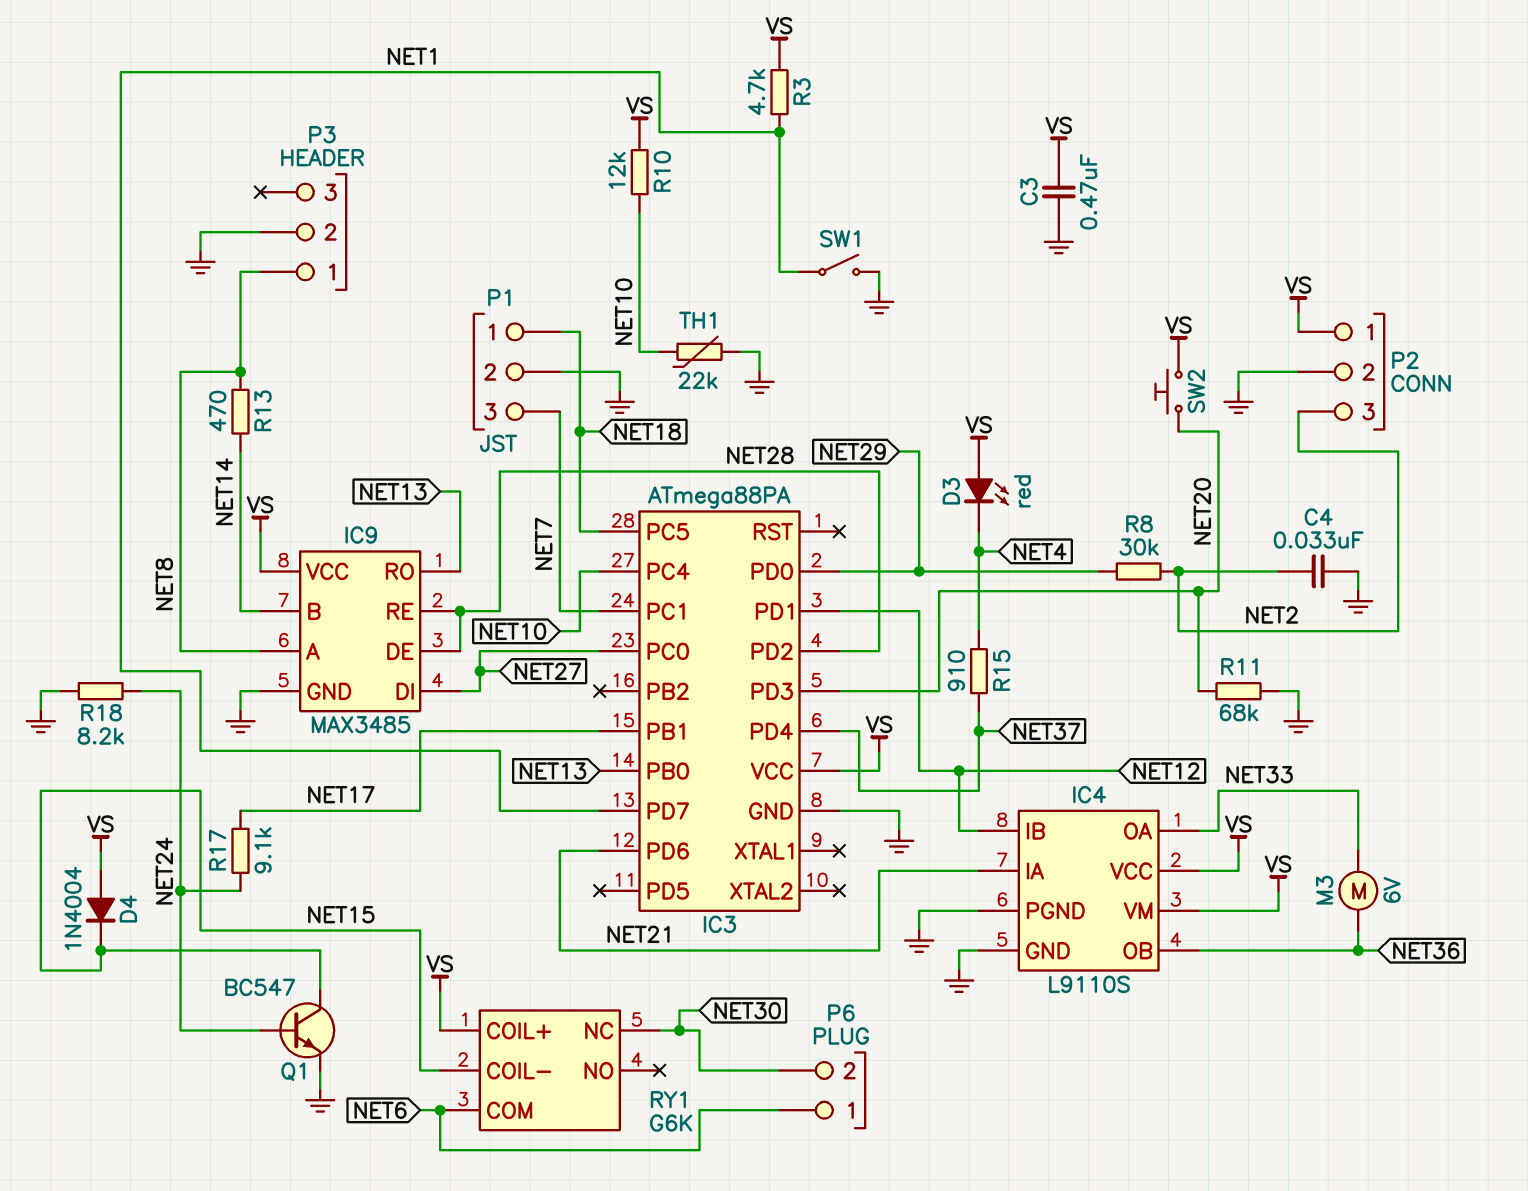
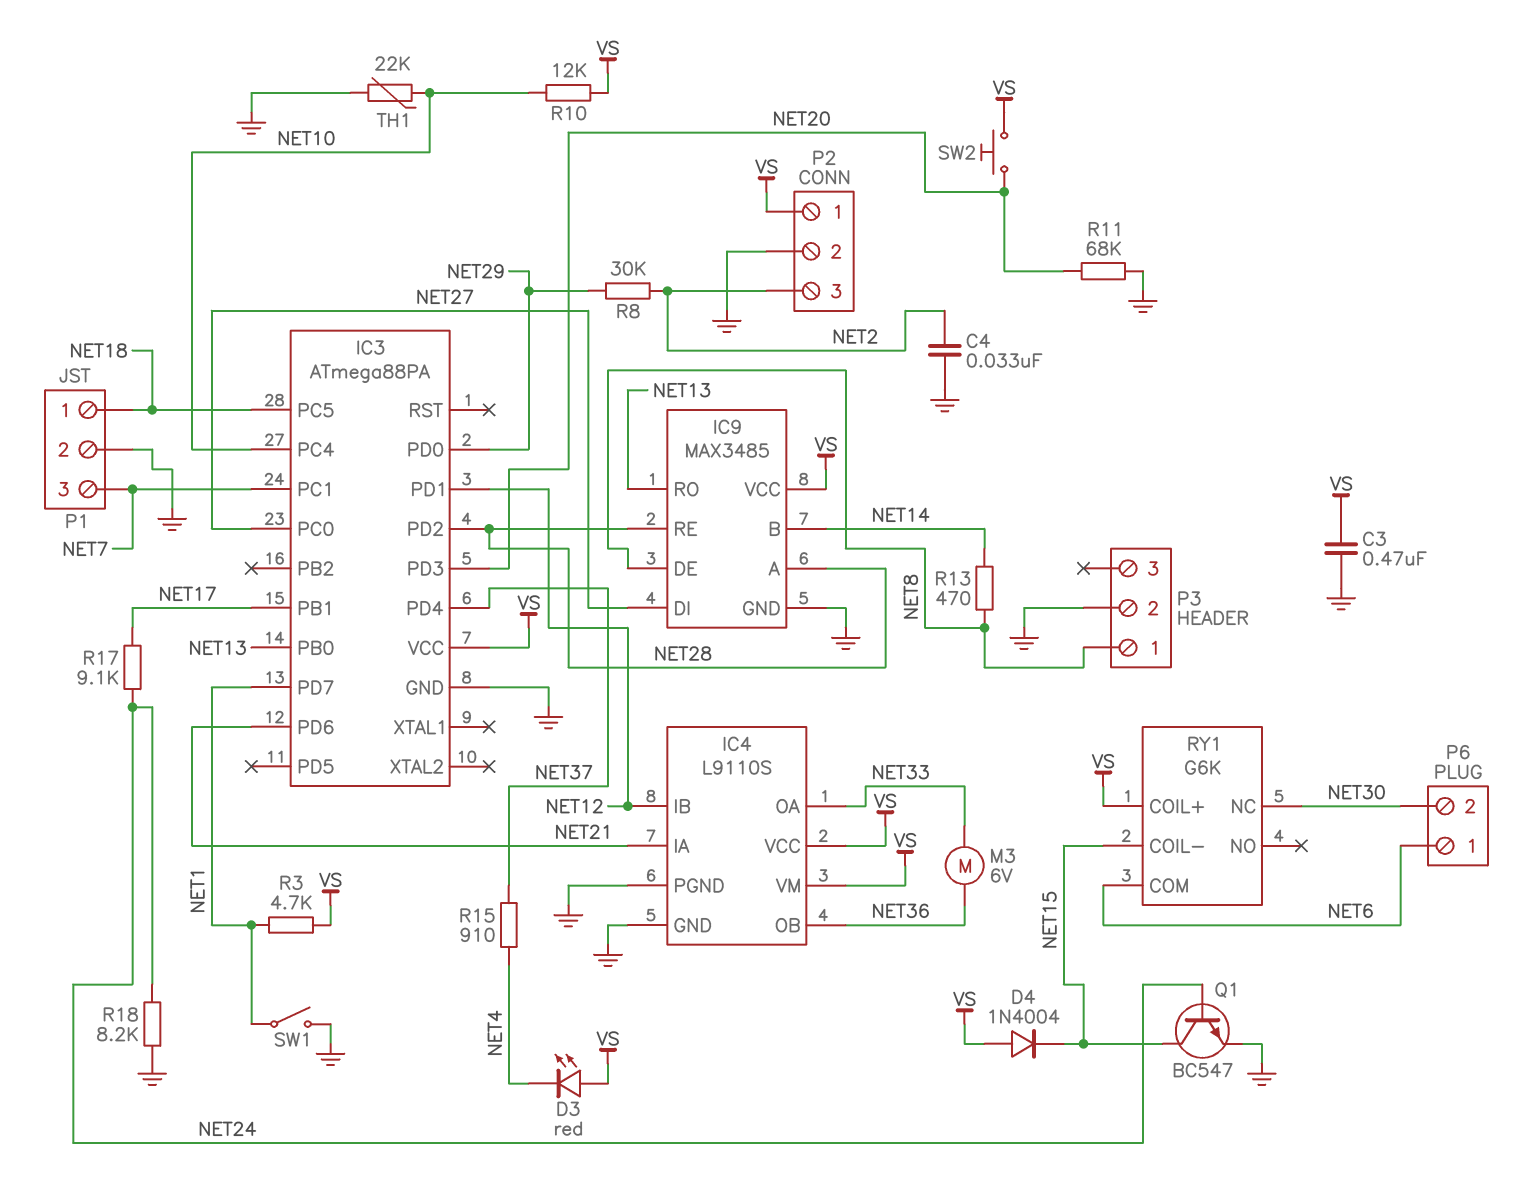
IC9 pin A: NET8 -> NET28
IC9 pin DE: NET28 -> NET8

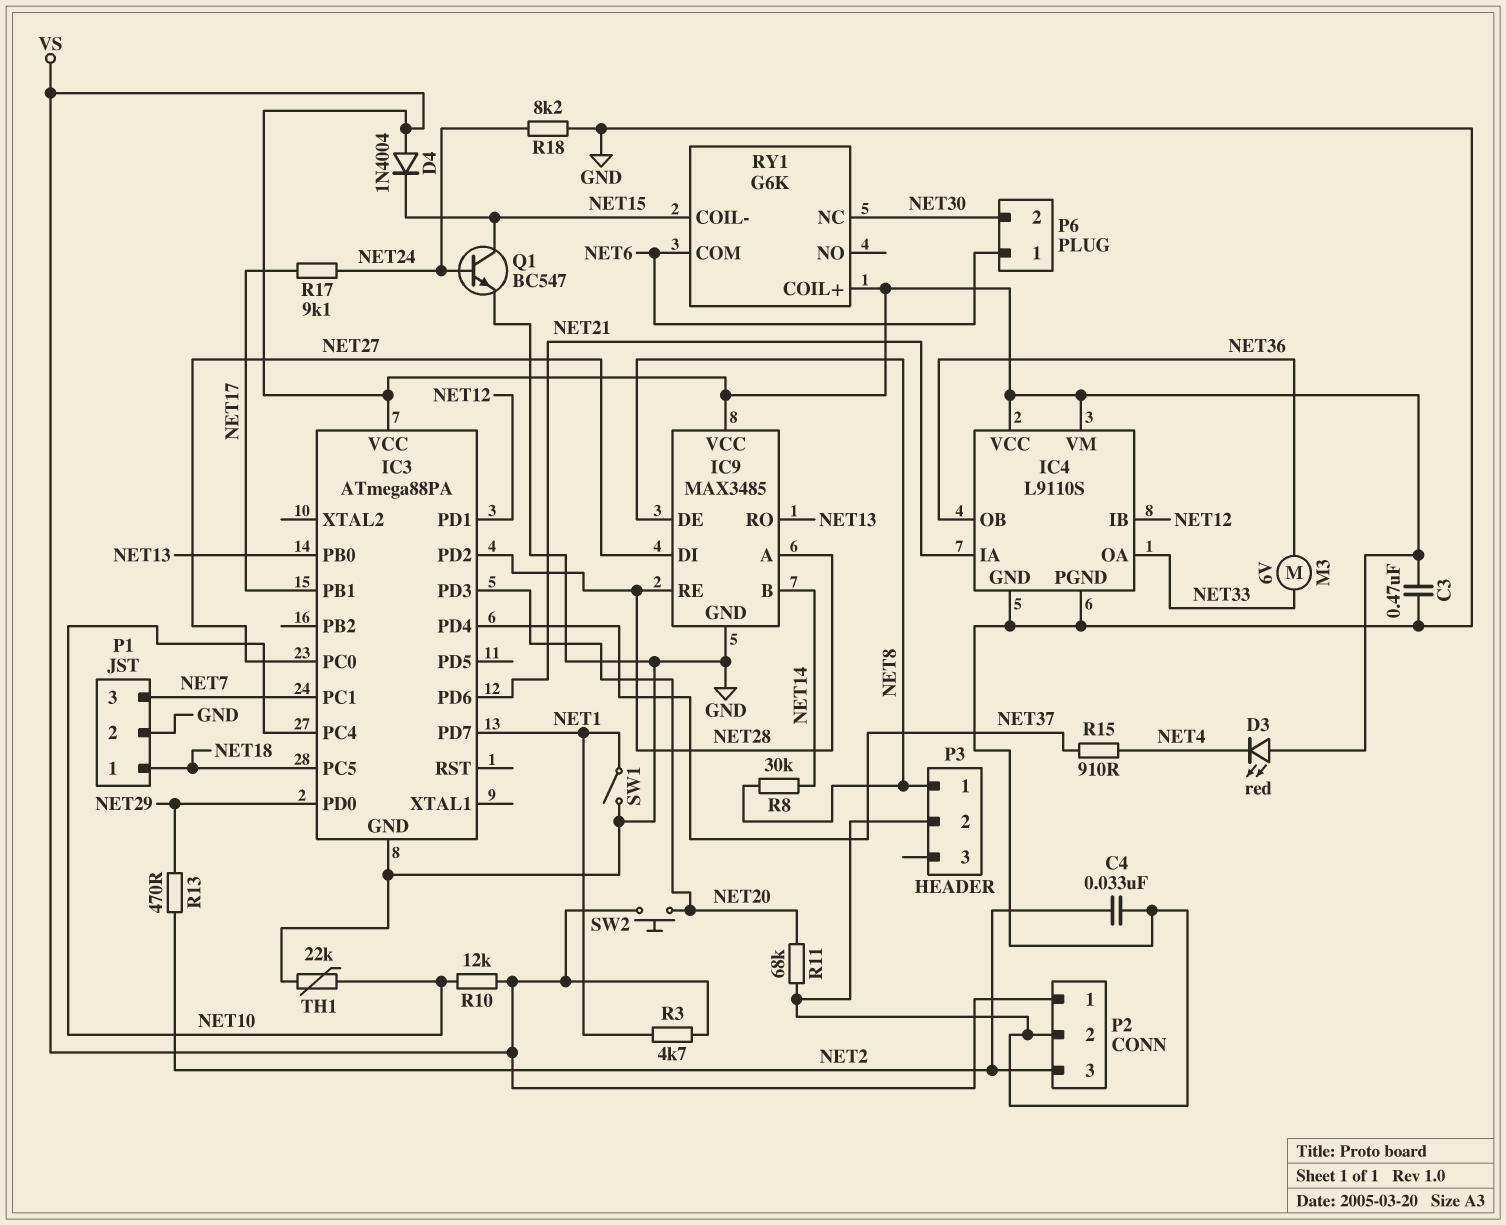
R8: 30k (NET2, NET29) -> 30k (NET8, NET14)
R13: 470 (NET8, NET14) -> 470 (NET2, NET29)

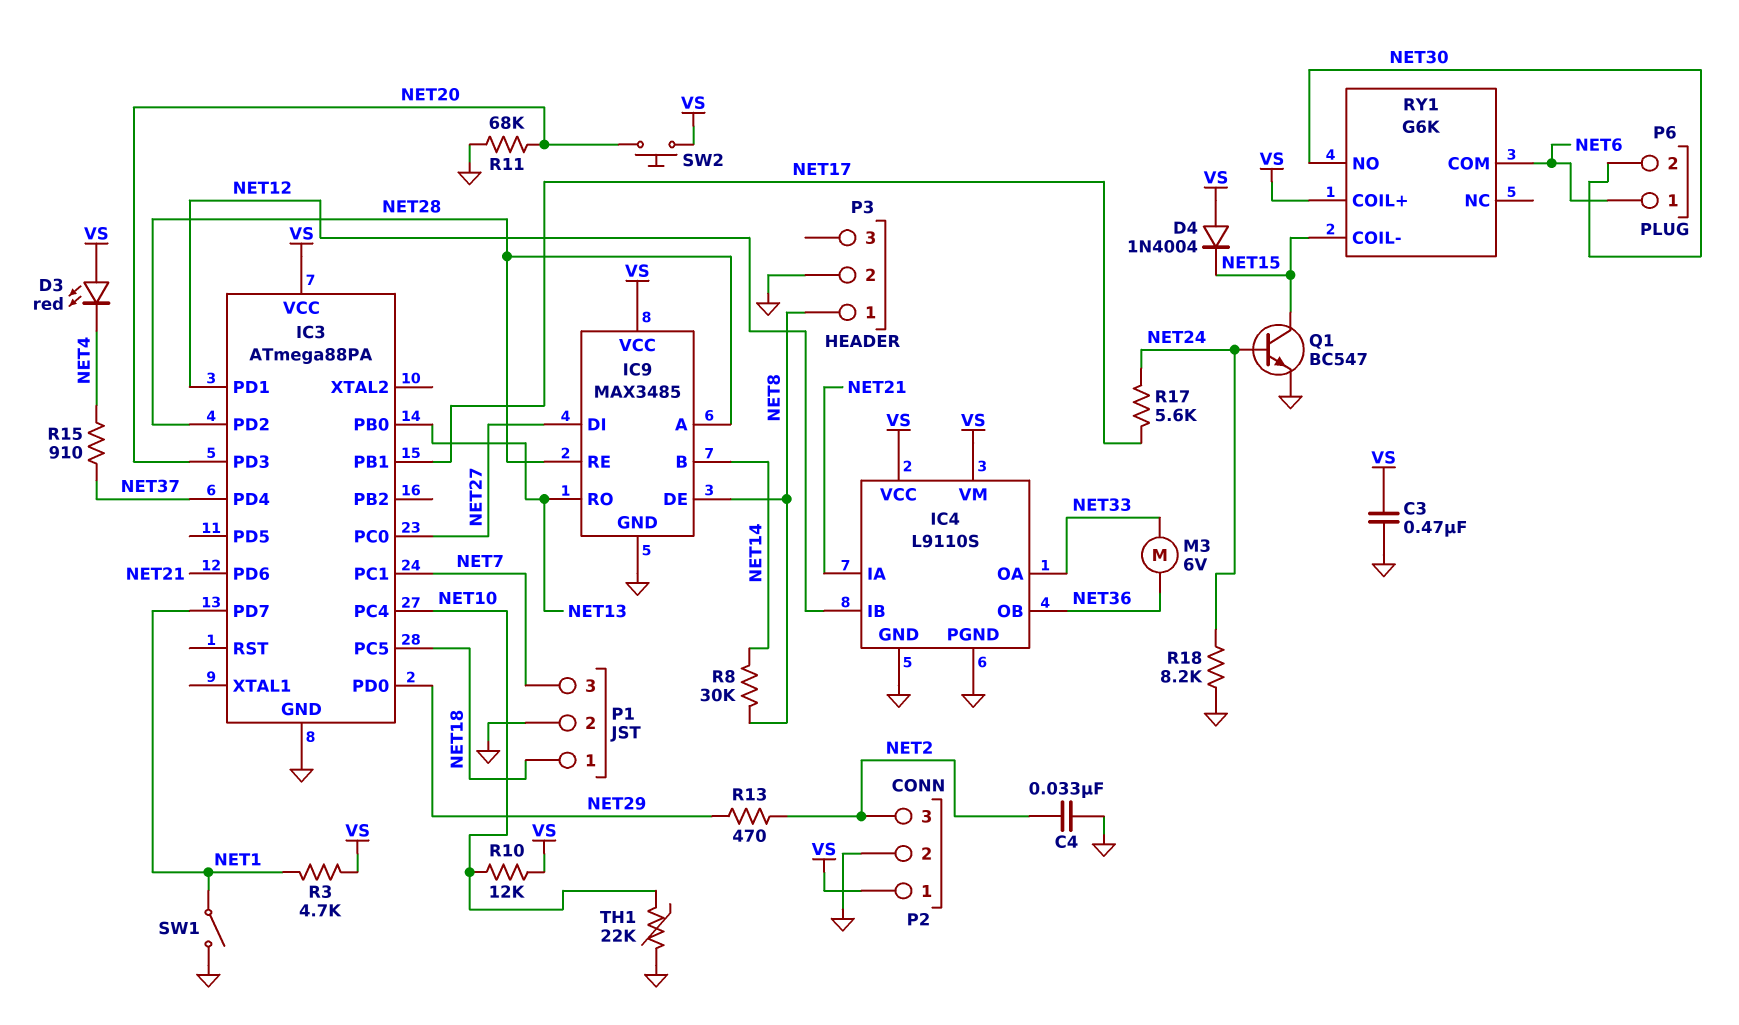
R17: 9.1k (NET17, NET24) -> 5.6k (NET17, NET24)
RY1 pin NC: NET30 -> none
RY1 pin NO: none -> NET30

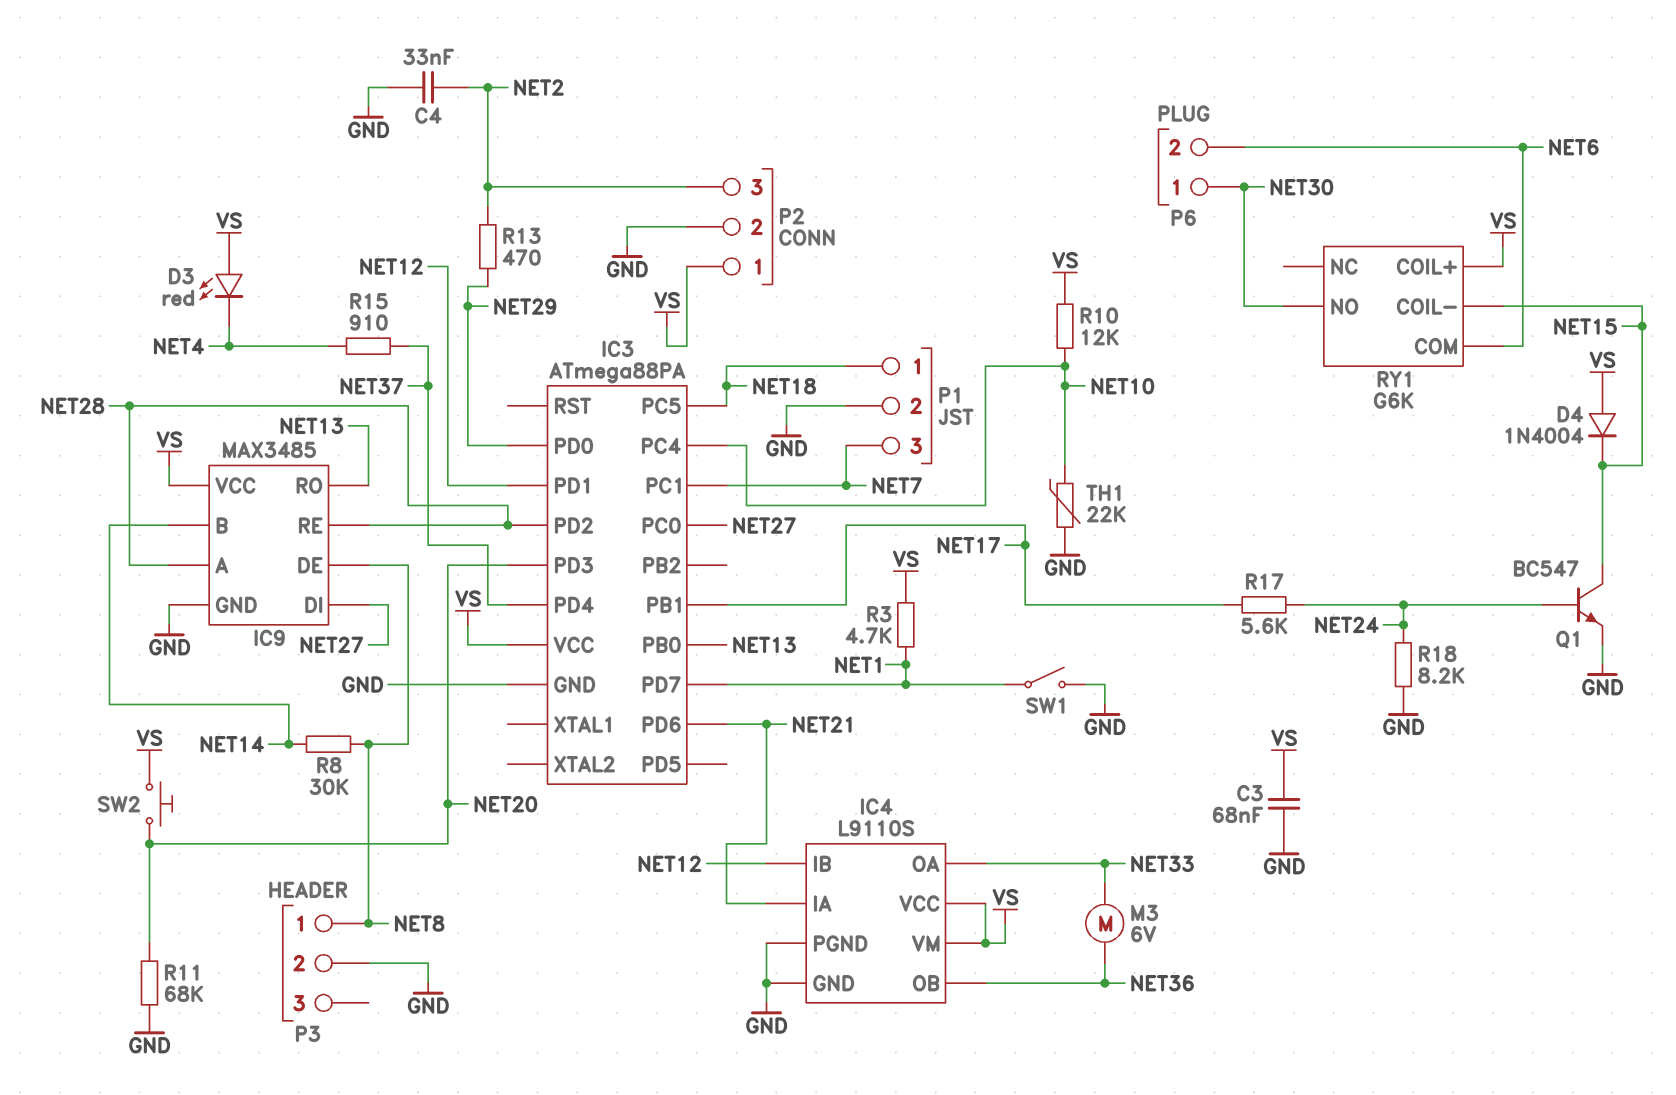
C3: 470nF (GND, VS) -> 68nF (GND, VS)
P6 pin 1: NET6 -> NET30
P6 pin 2: NET30 -> NET6

